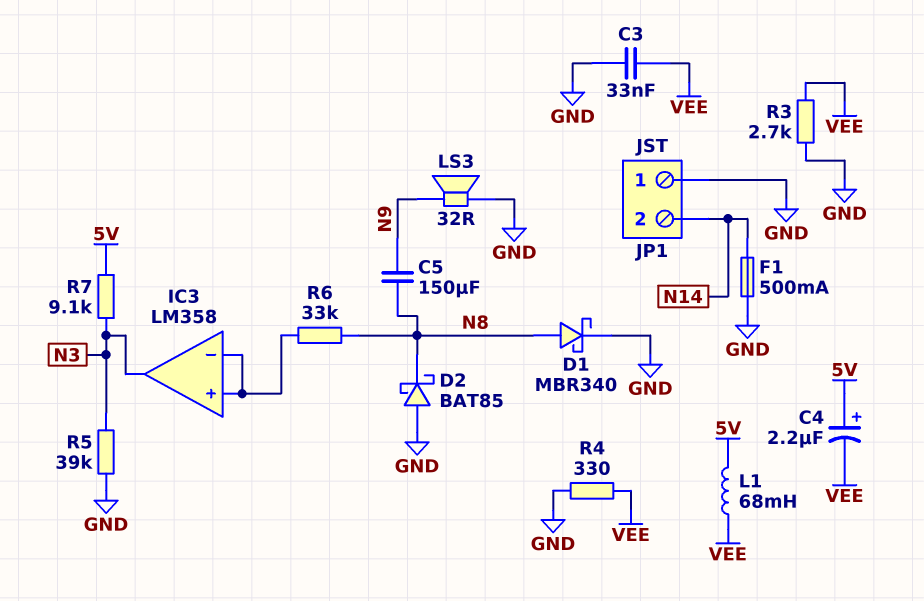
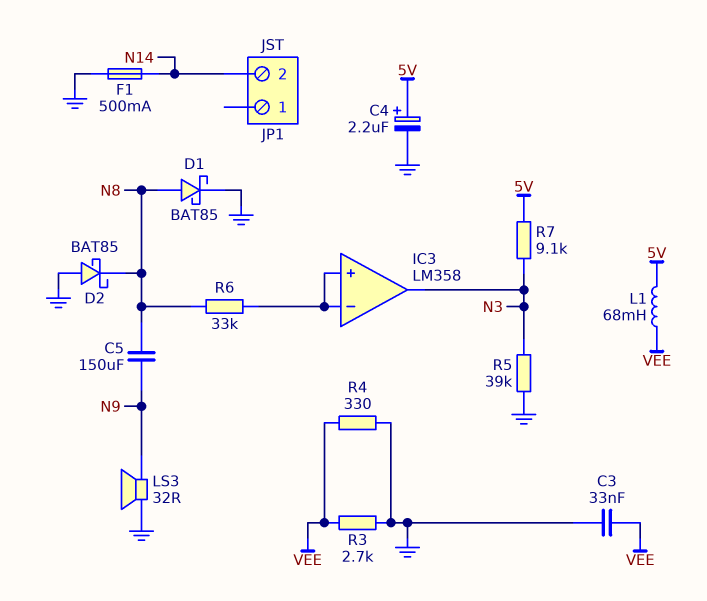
C4: 2.2uF (plus 5V, minus VEE) -> 2.2uF (plus 5V, minus GND)
D1: schottky MBR340 (A N8, K GND) -> schottky BAT85 (A N8, K GND)
JP1 pin 1: GND -> none

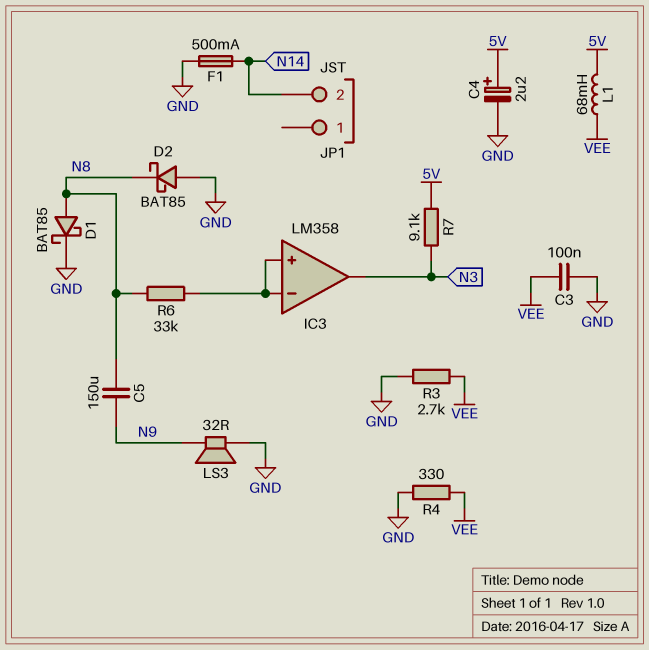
C3: 33nF (GND, VEE) -> 100nF (GND, VEE)
R5: 39k (GND, N3) -> none

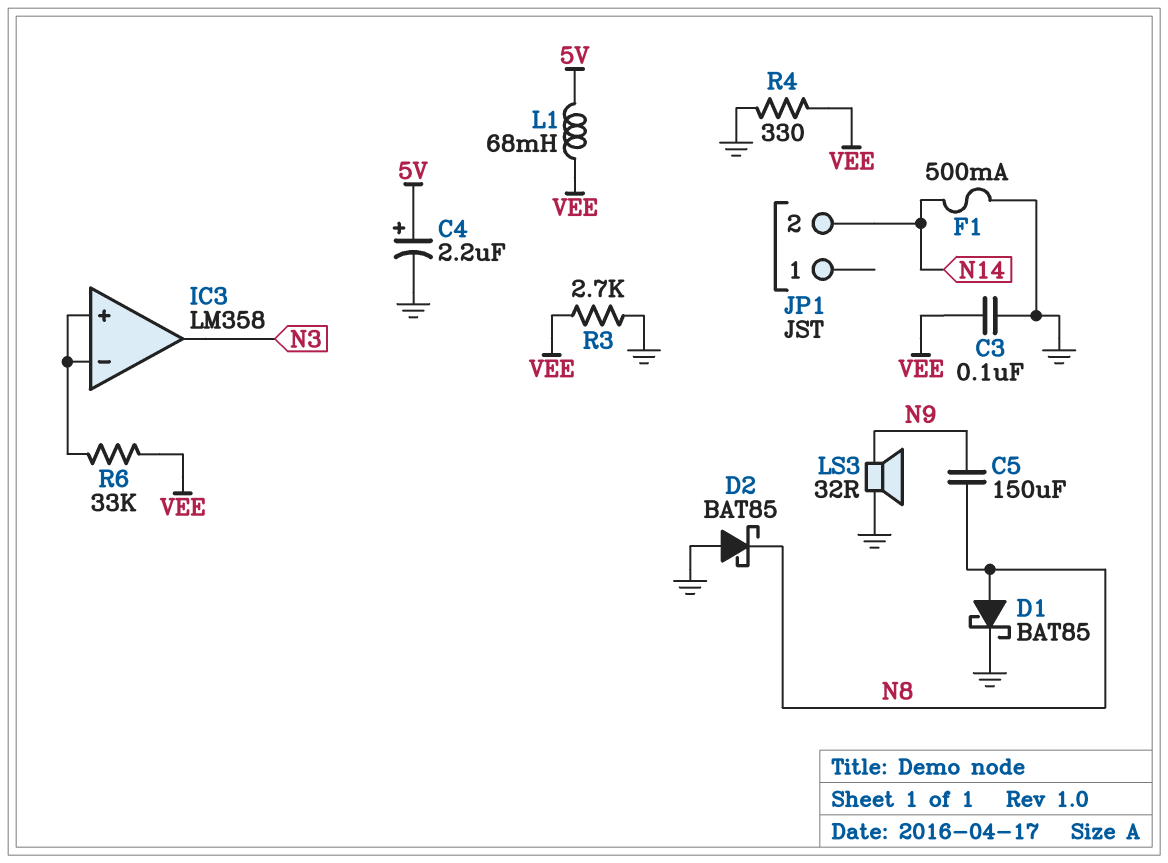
R6: 33k (IC3/in+, N8) -> 33k (IC3/in+, VEE)
R7: 9.1k (5V, N3) -> none

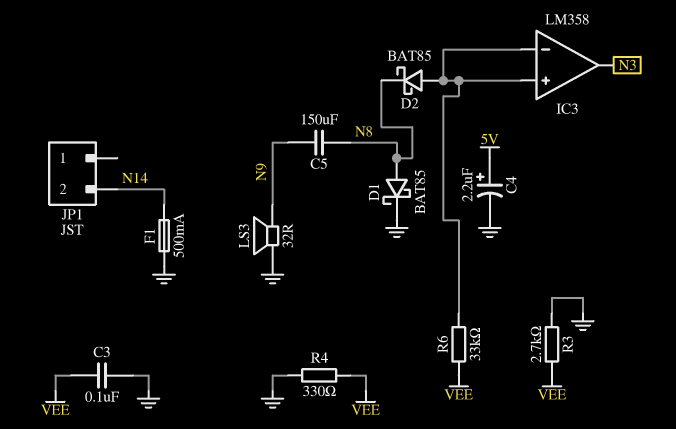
D2: schottky BAT85 (A GND, K N8) -> schottky BAT85 (A IC3/in+, K N8)
L1: 68mH (5V, VEE) -> none

